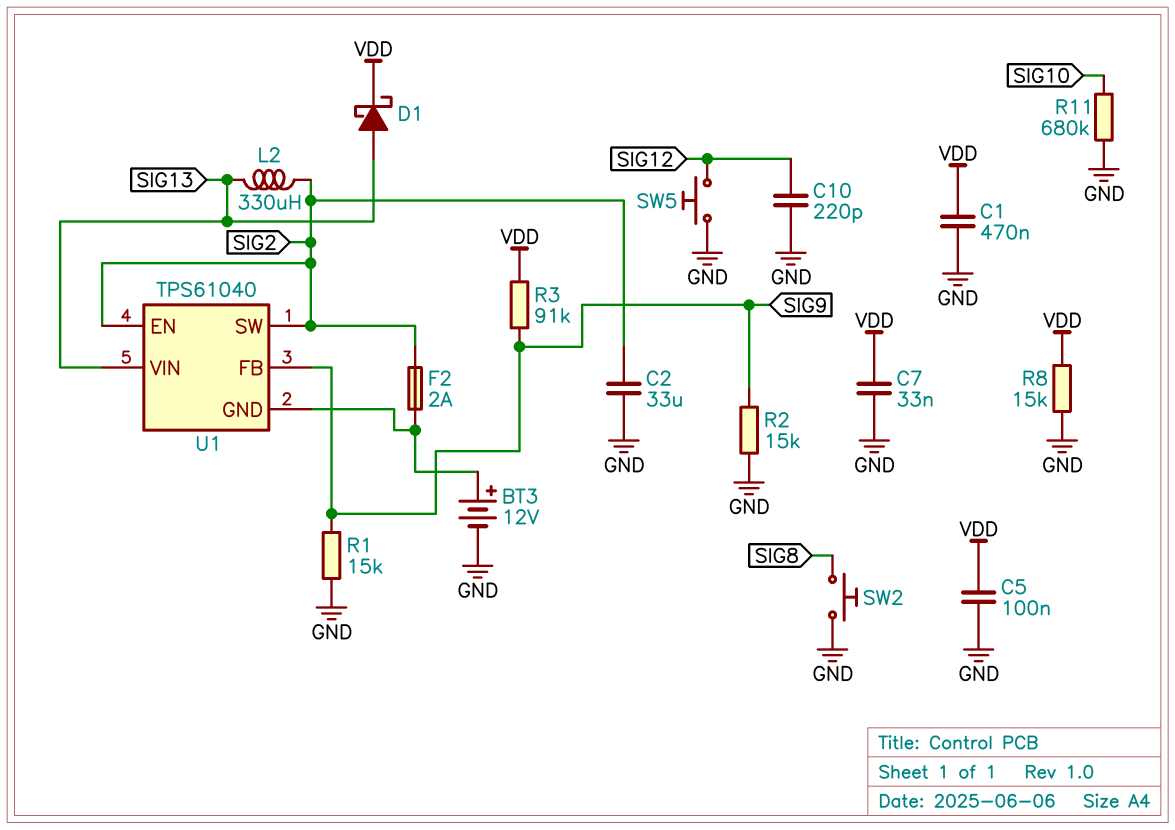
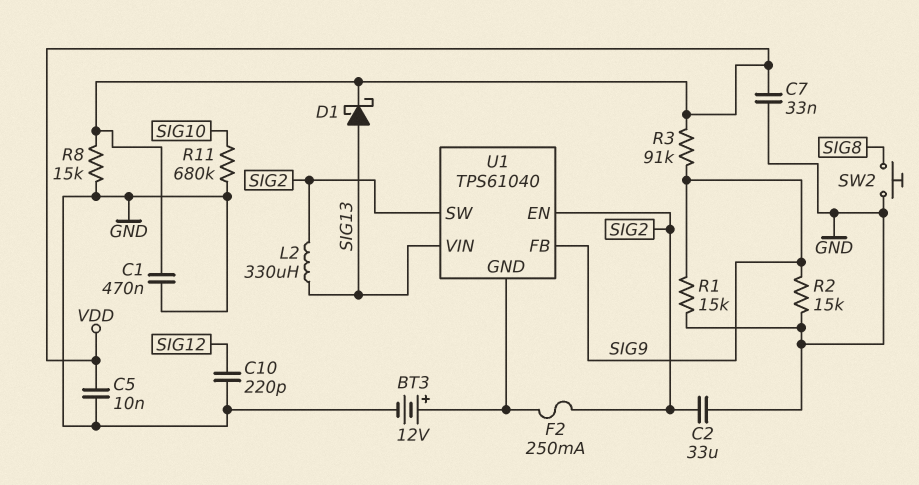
C5: 100nF (GND, VDD) -> 10nF (GND, VDD)
F2: 2A (SIG2, U1/GND) -> 250mA (SIG2, U1/GND)
SW5: button (GND, SIG12) -> none

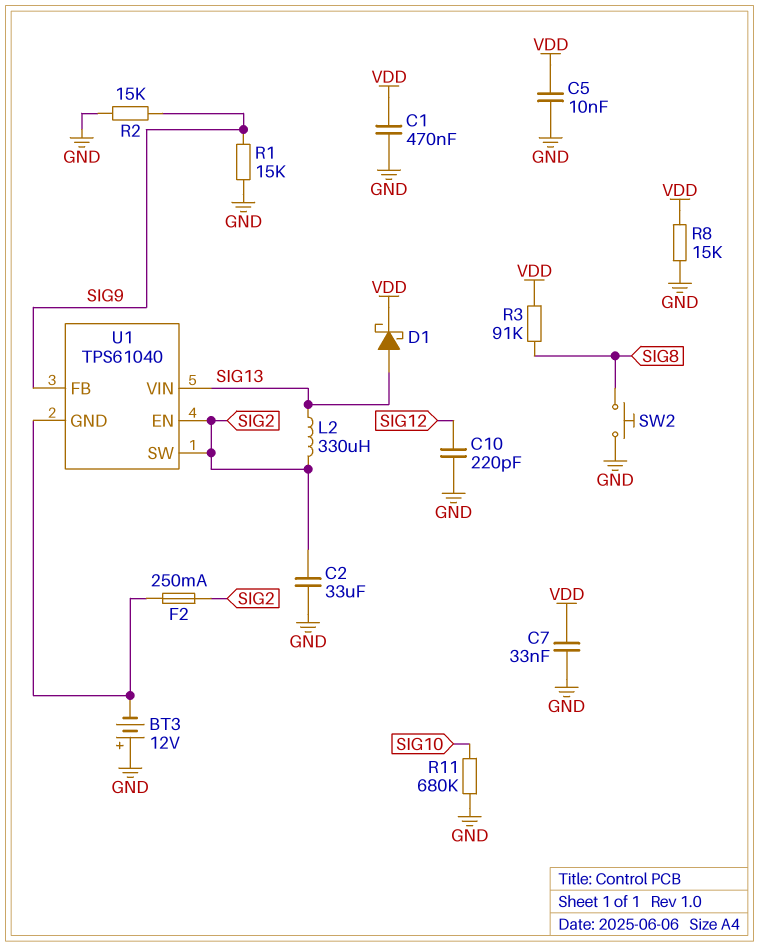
BT3: 12V (plus U1/GND, minus GND) -> 12V (plus GND, minus U1/GND)
R3: 91k (SIG9, VDD) -> 91k (SIG8, VDD)

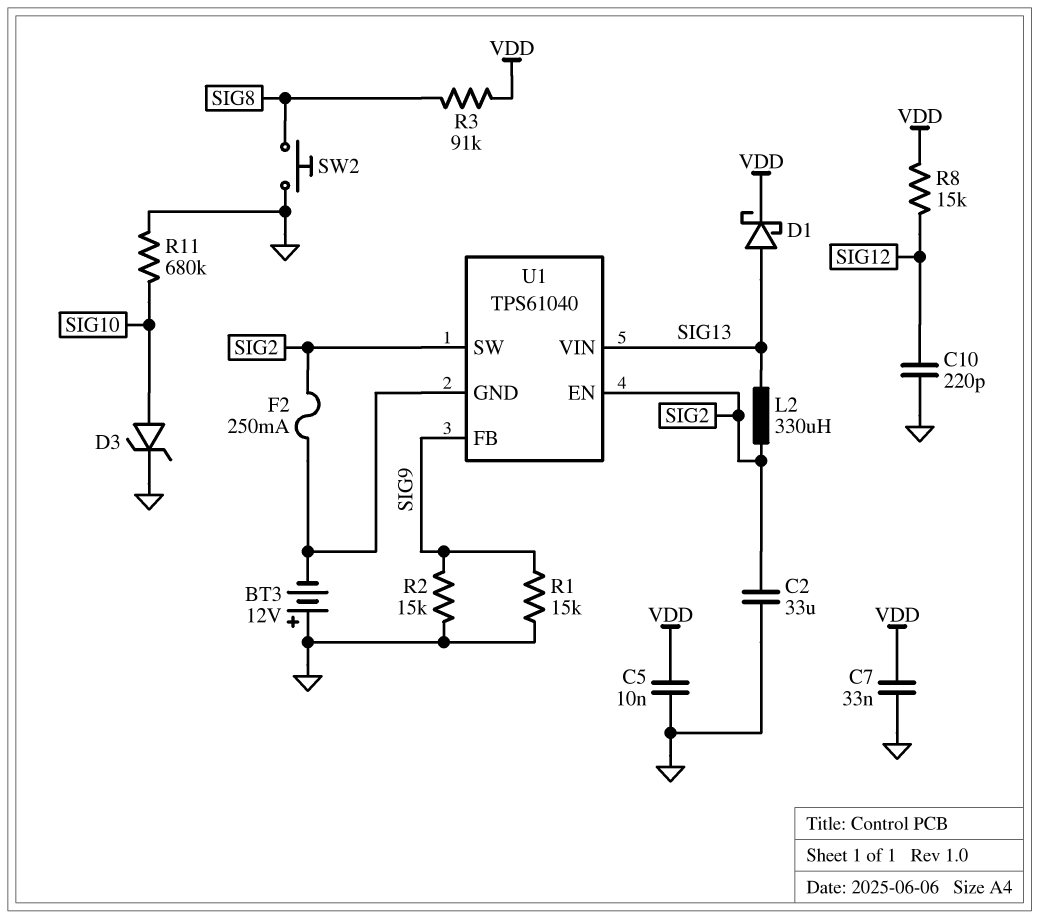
C1: 470nF (GND, VDD) -> none
D3: none -> zener (A SIG10, K GND)
R8: 15k (GND, VDD) -> 15k (SIG12, VDD)

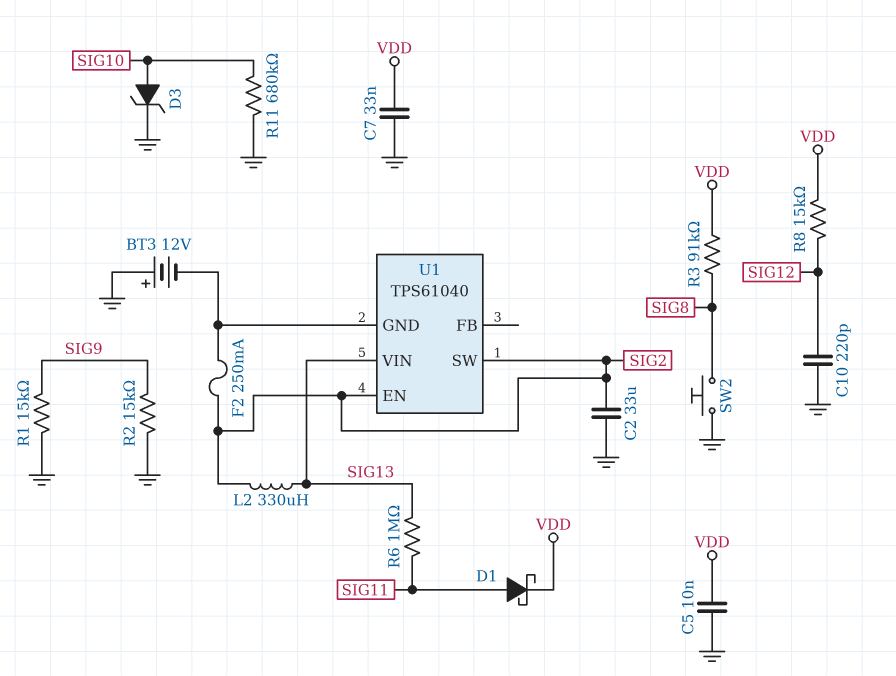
D1: schottky (A SIG13, K VDD) -> schottky (A SIG11, K VDD)
R6: none -> 1M (SIG11, SIG13)
U1 pin FB: SIG9 -> none

